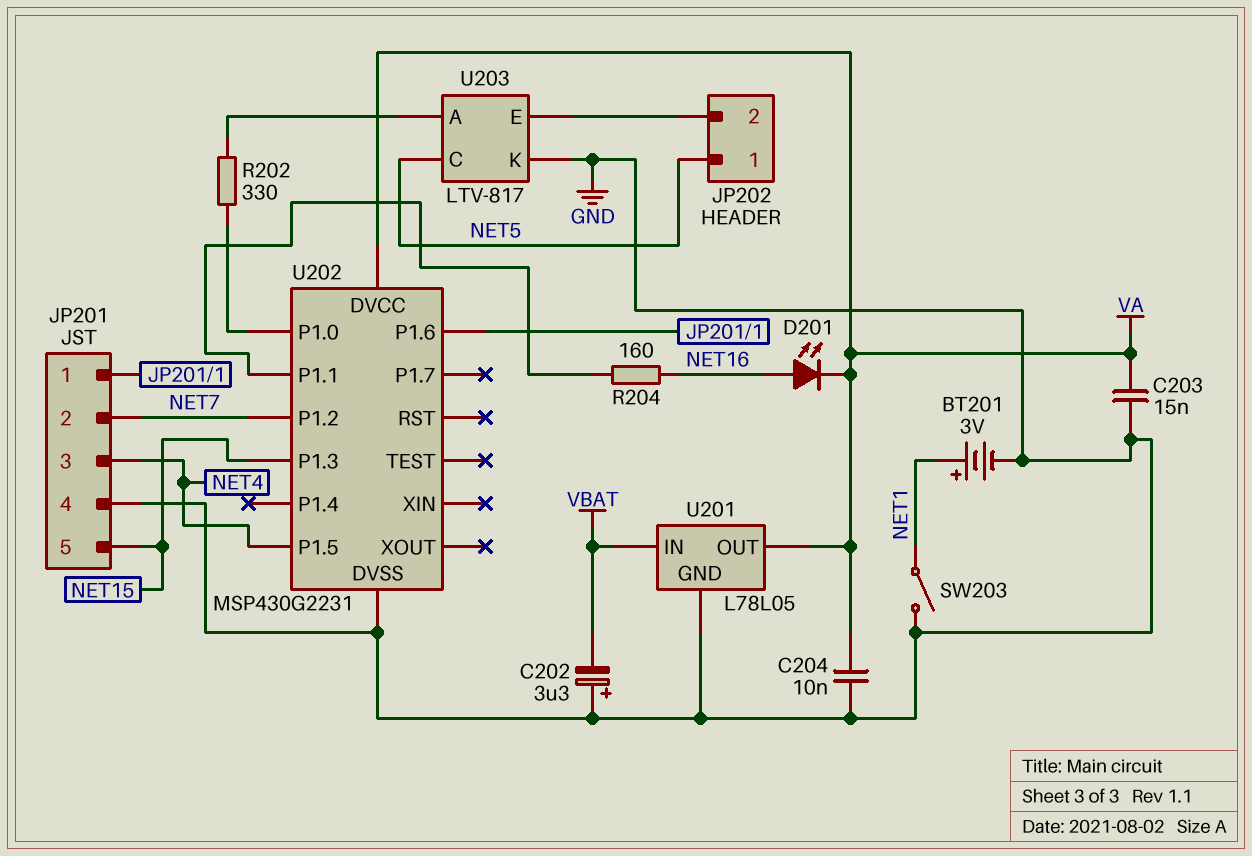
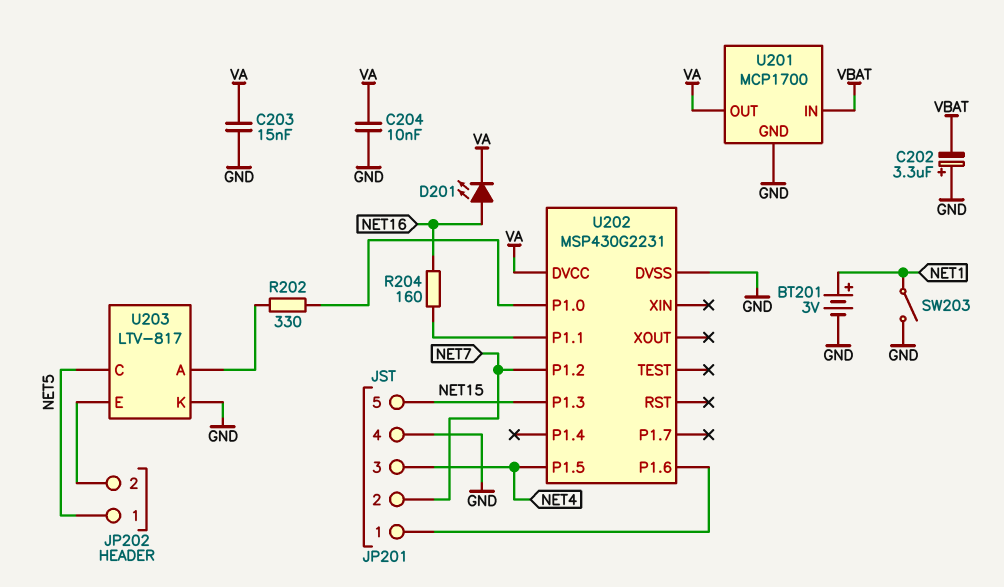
U201: L78L05 -> MCP1700

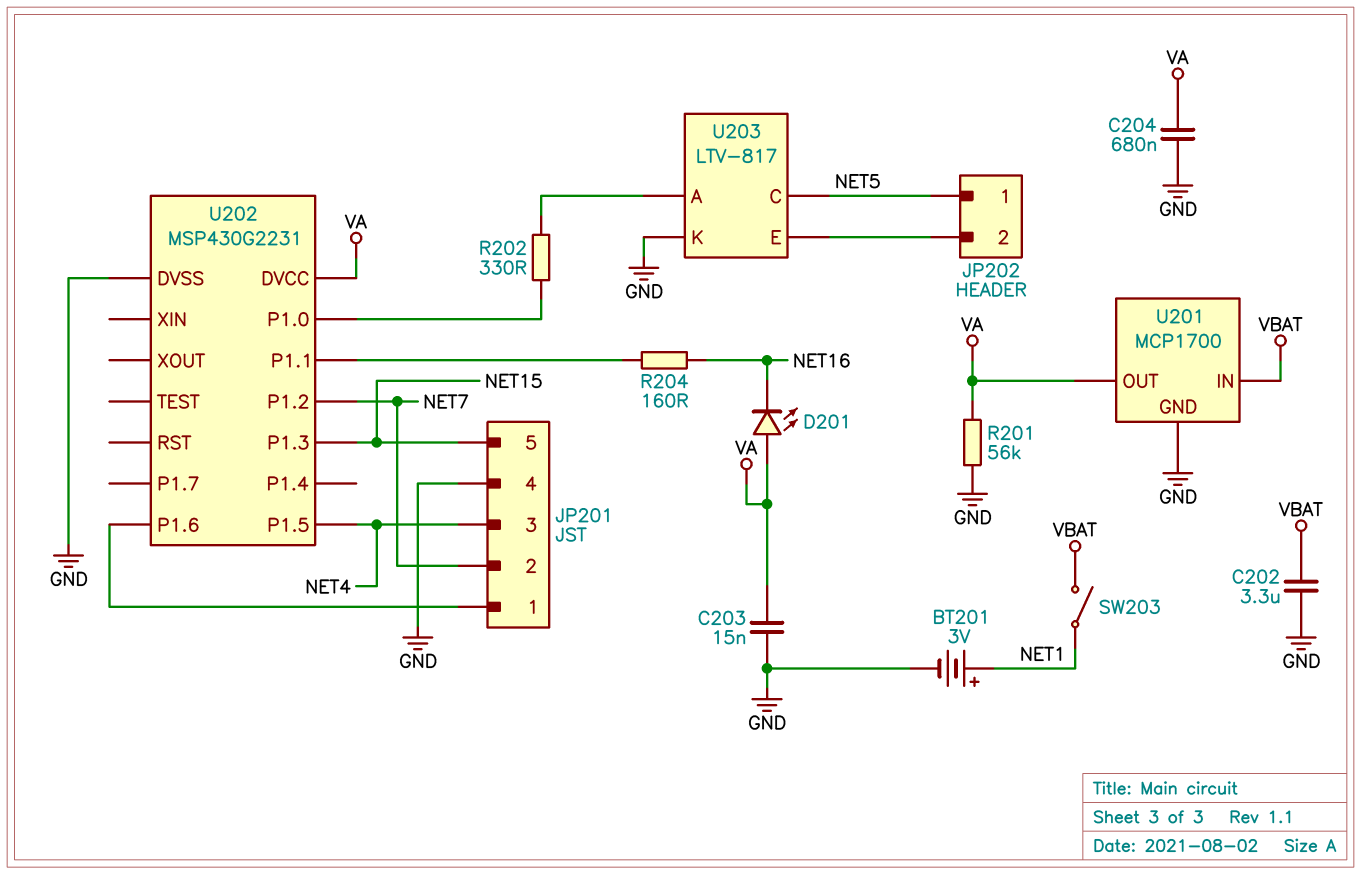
C202: 3.3uF (plus GND, minus VBAT) -> 3.3uF (GND, VBAT)
C204: 10nF (GND, VA) -> 680nF (GND, VA)
D201: LED (A NET16, K VA) -> LED (A VA, K NET16)
R201: none -> 56k (GND, VA)
SW203: switch (GND, NET1) -> switch (NET1, VBAT)

